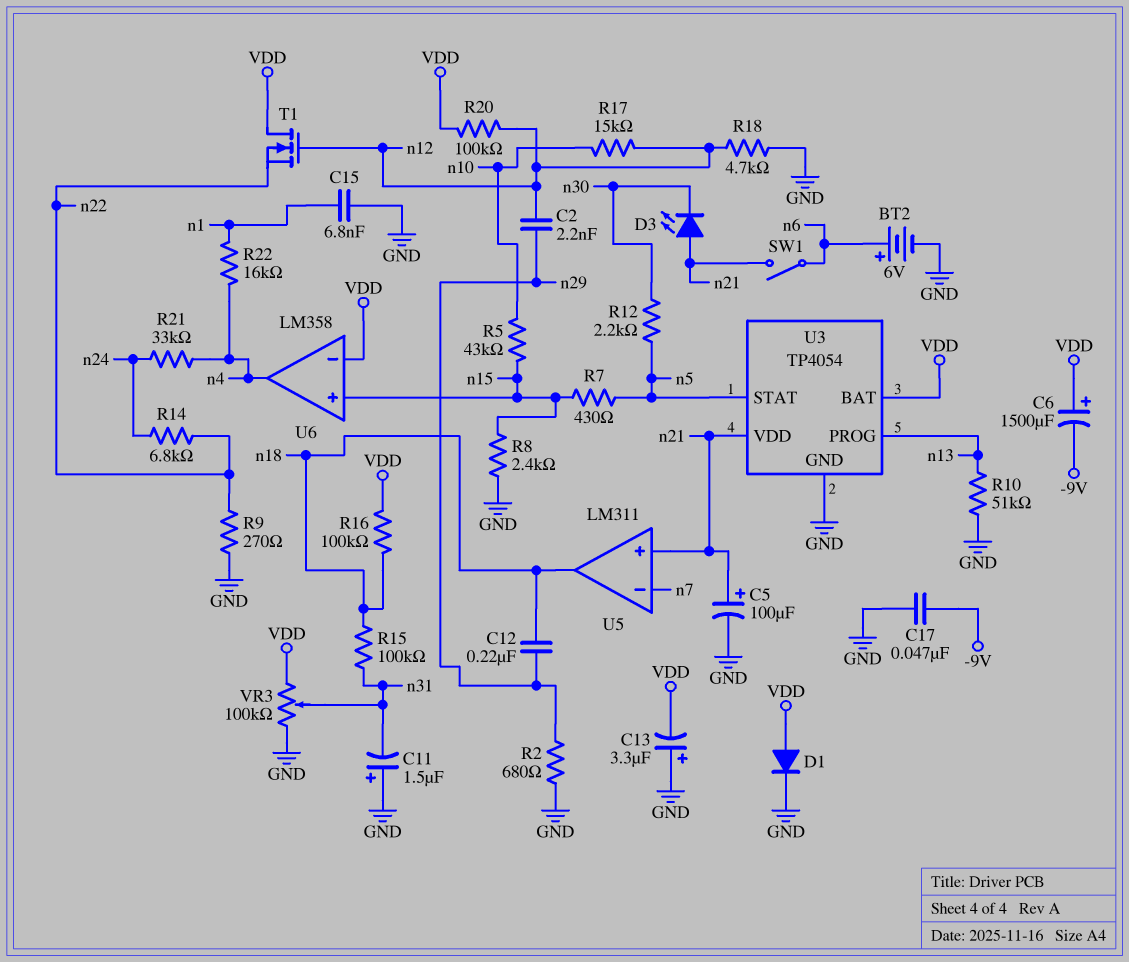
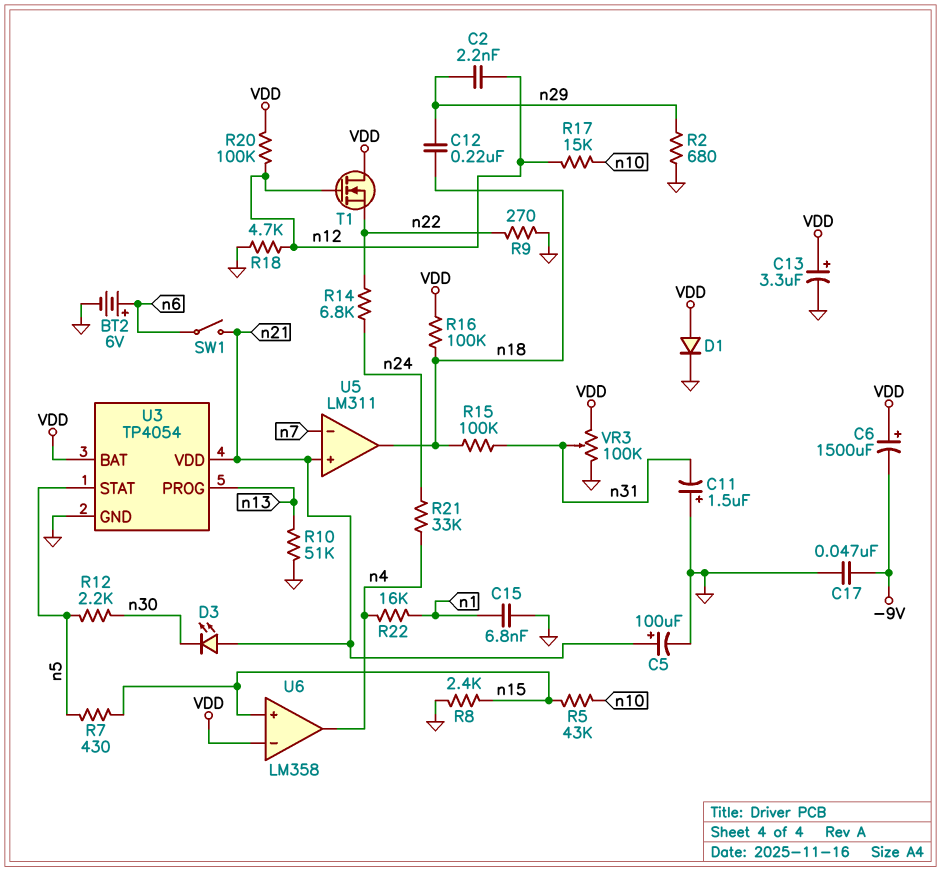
C13: 3.3uF (plus GND, minus VDD) -> 3.3uF (plus VDD, minus GND)

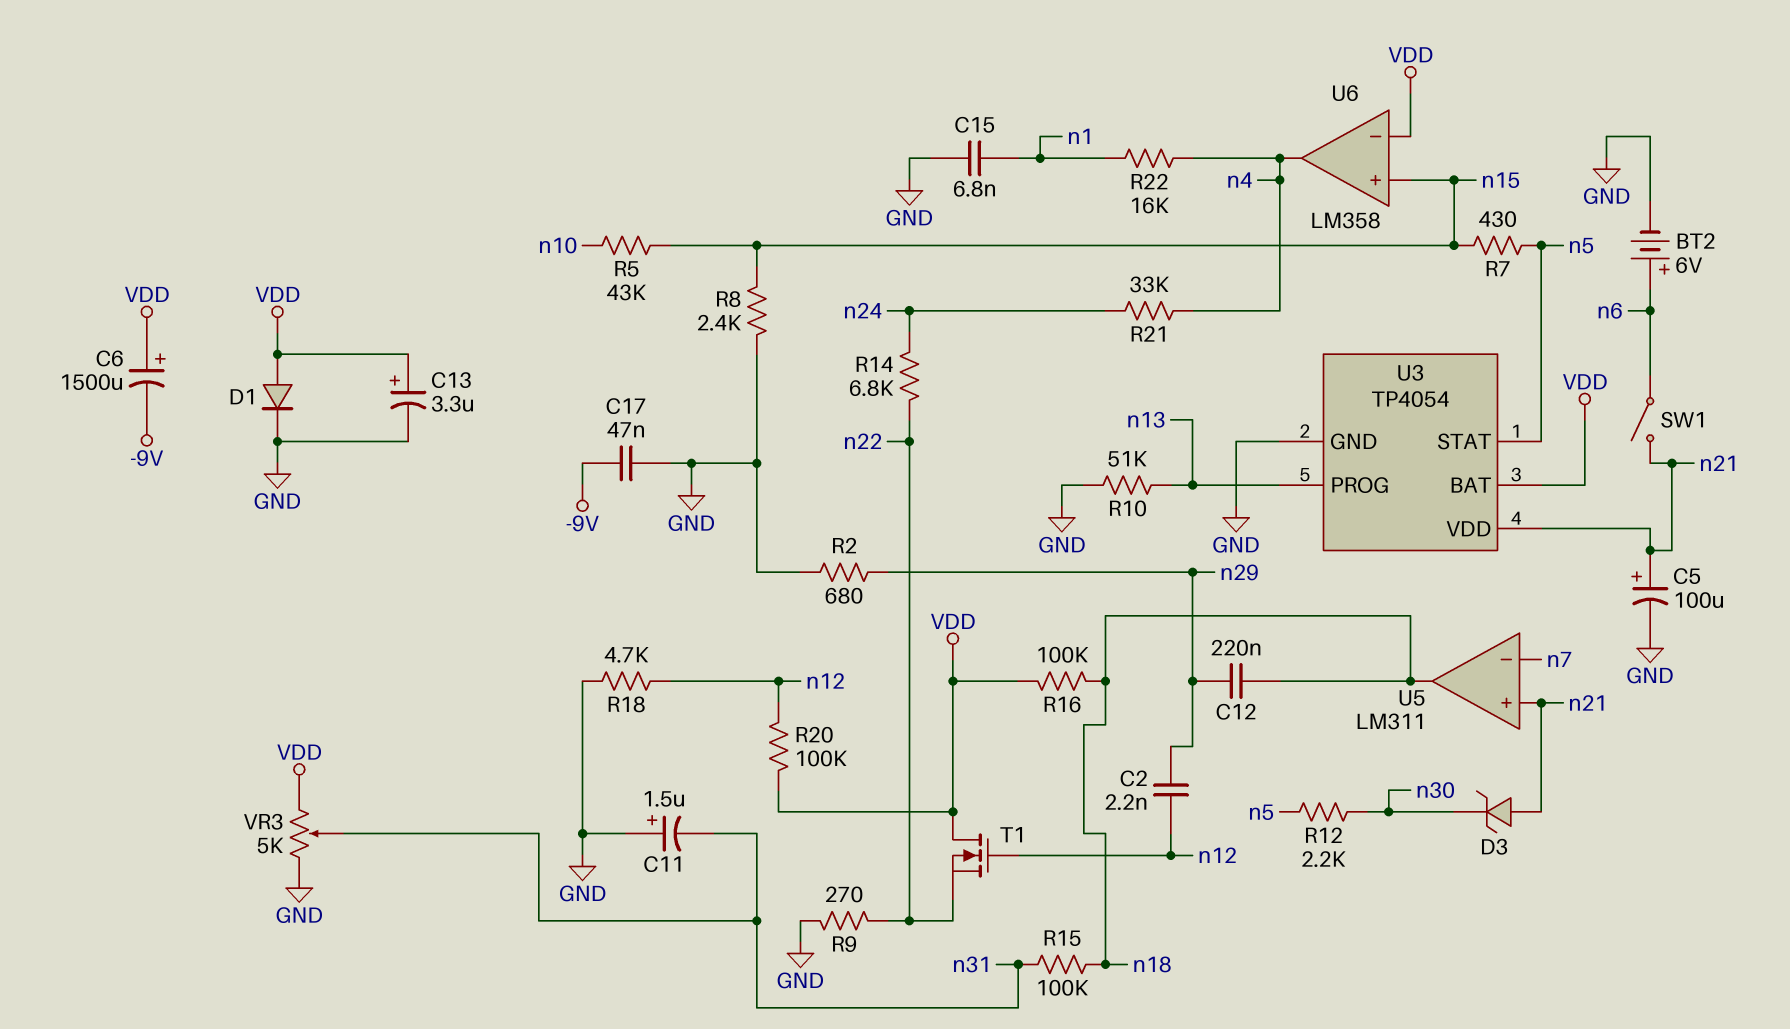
D3: LED (A n21, K n30) -> zener (A n21, K n30)
R17: 15k (n10, n12) -> none
VR3: 100k (GND, VDD, wiper n31) -> 5k (GND, VDD, wiper n31)

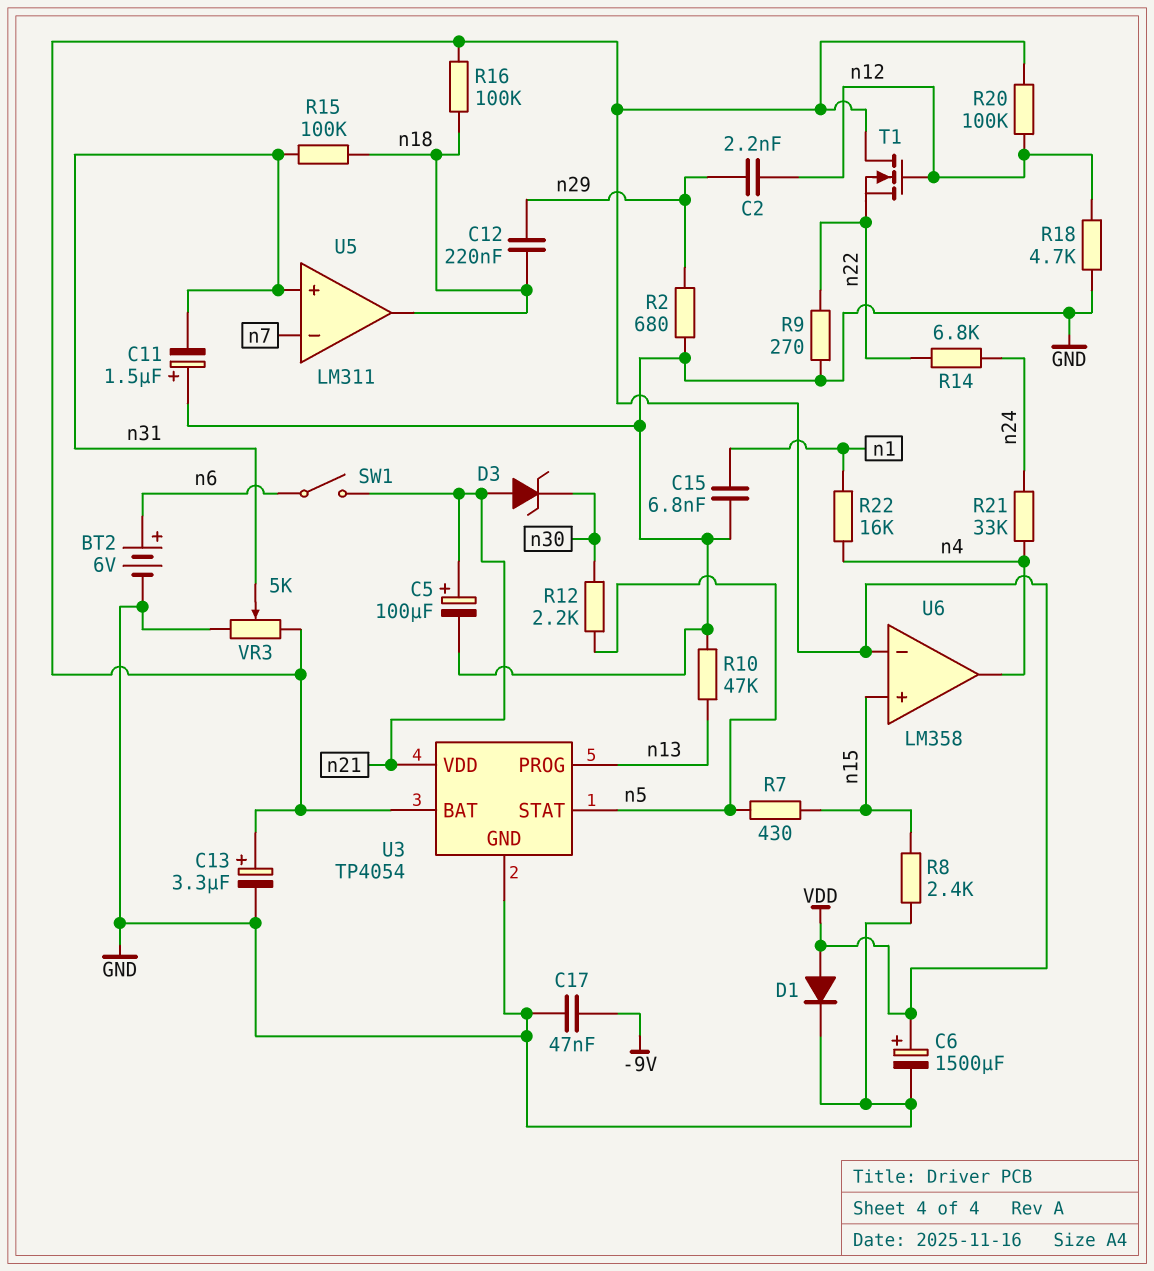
C6: 1500uF (plus VDD, minus -9V) -> 1500uF (plus VDD, minus GND)
R5: 43k (n10, n15) -> none
R10: 51k (GND, n13) -> 47k (GND, n13)
U5 pin in+: n21 -> n31

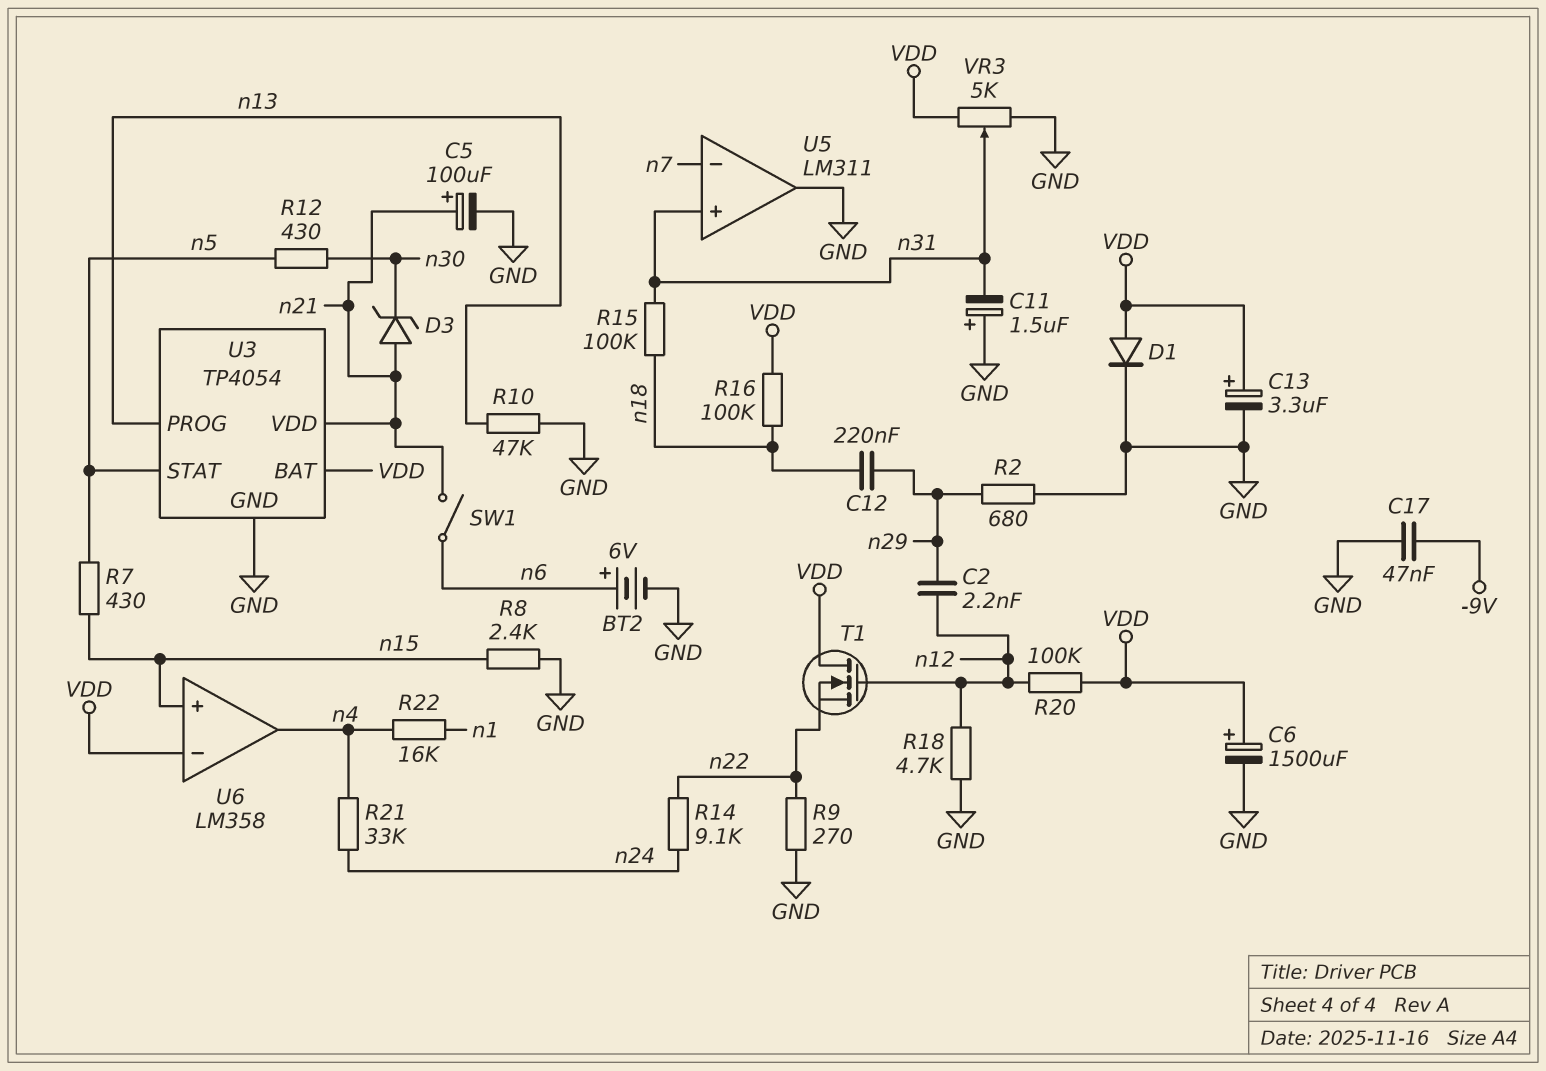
C15: 6.8nF (GND, n1) -> none
R12: 2.2k (n5, n30) -> 430 (n5, n30)
R14: 6.8k (n22, n24) -> 9.1k (n22, n24)
U5 pin out: n18 -> GND

